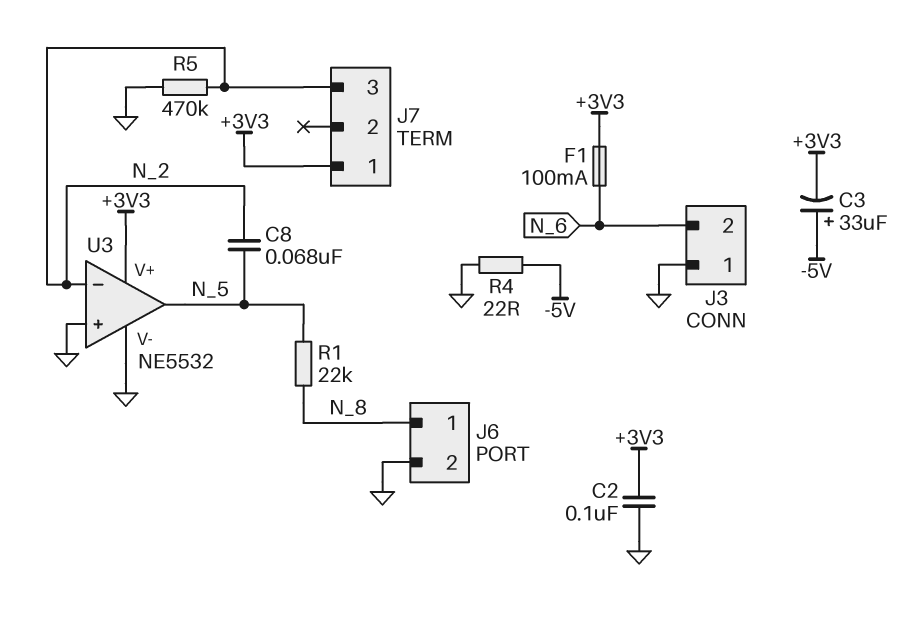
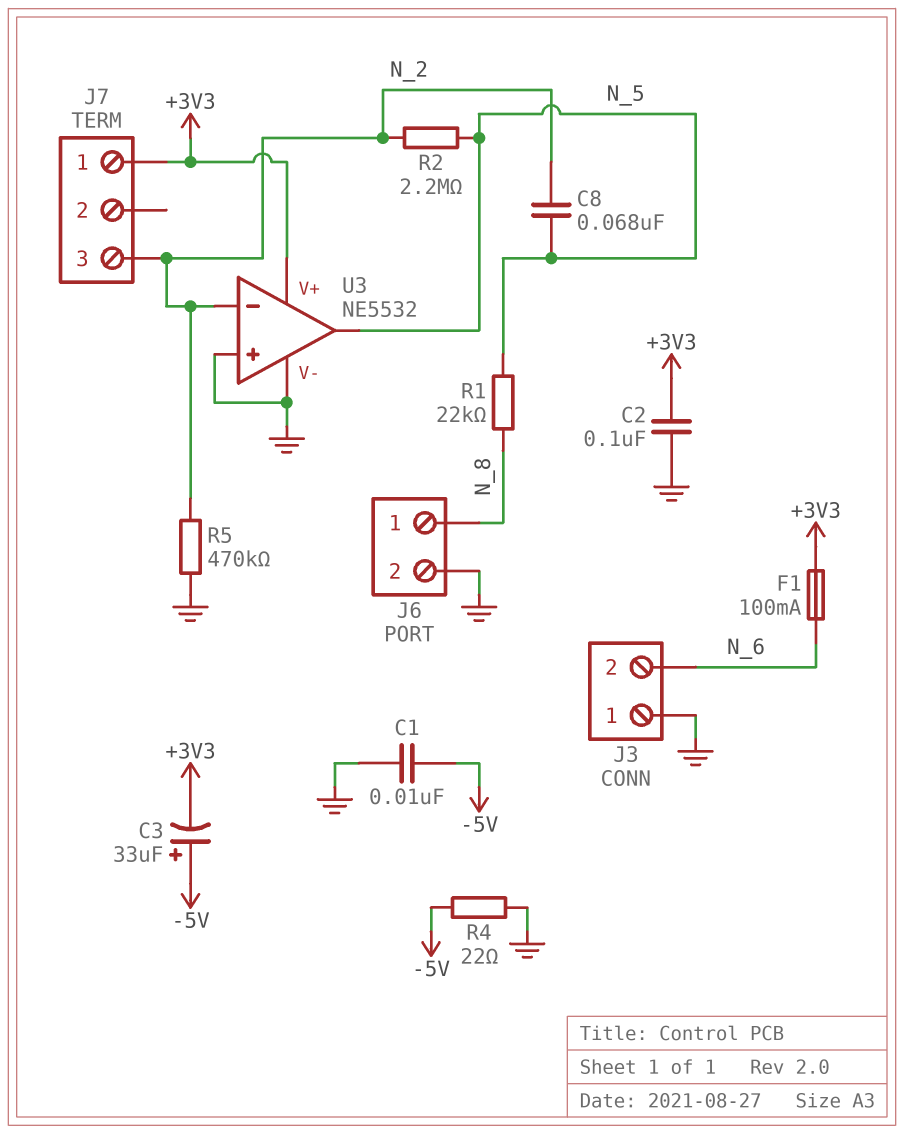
C1: none -> 10nF (-5V, GND)
R2: none -> 2.2M (N_2, N_5)

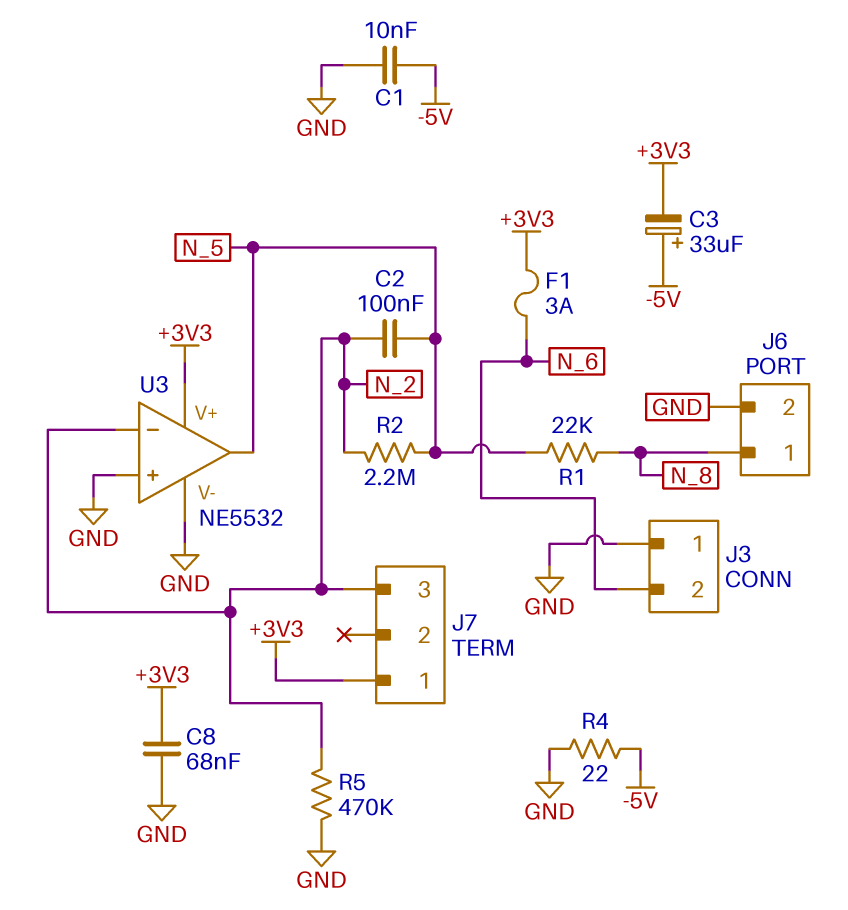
C2: 100nF (+3V3, GND) -> 100nF (N_2, N_5)
C8: 68nF (N_2, N_5) -> 68nF (+3V3, GND)
F1: 100mA (+3V3, N_6) -> 3A (+3V3, N_6)

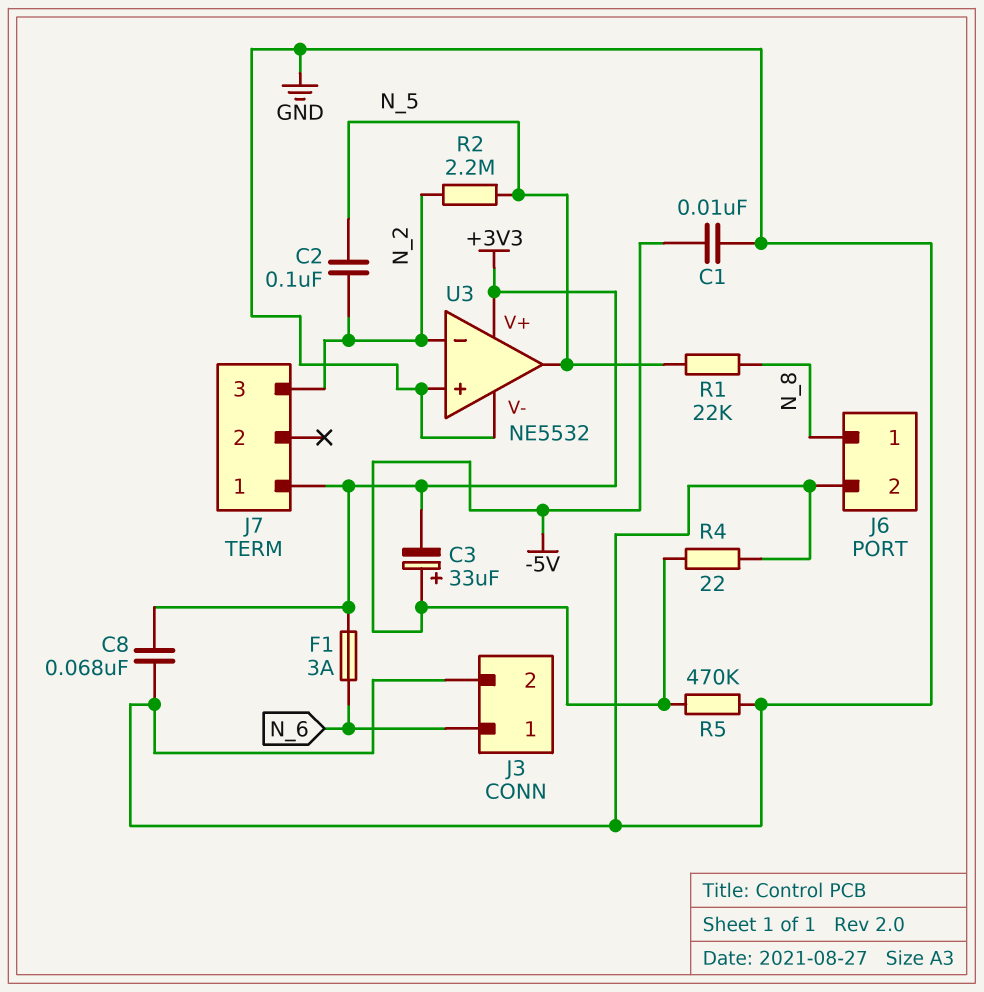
J3 pin 1: GND -> N_6
J3 pin 2: N_6 -> GND
R5: 470k (GND, N_2) -> 470k (-5V, GND)

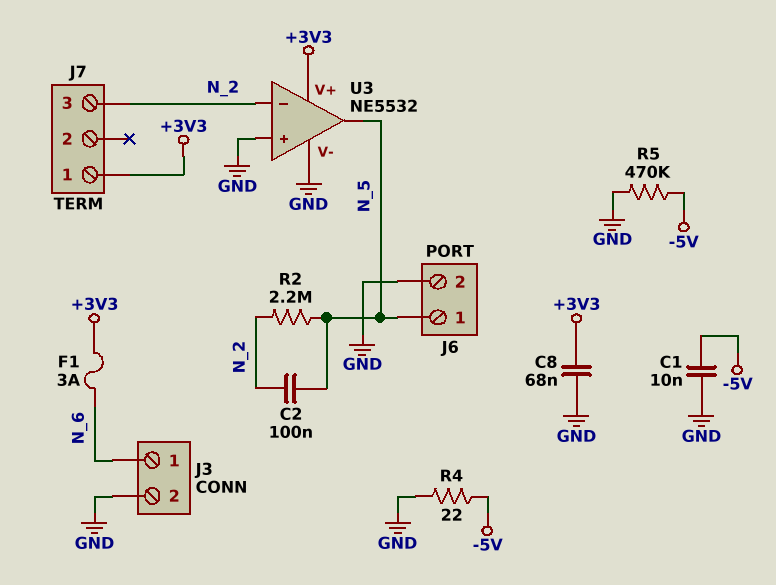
C3: 33uF (plus -5V, minus +3V3) -> none
J6 pin 1: N_8 -> N_5
R1: 22k (N_5, N_8) -> none

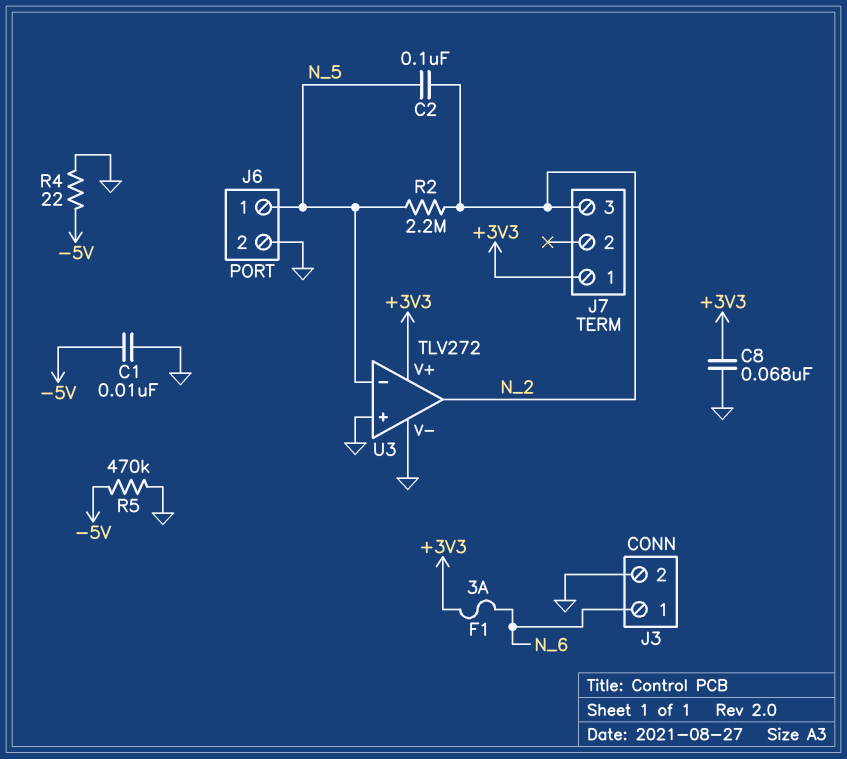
U3: NE5532 -> TLV272
U3 pin in-: N_2 -> N_5
U3 pin out: N_5 -> N_2

